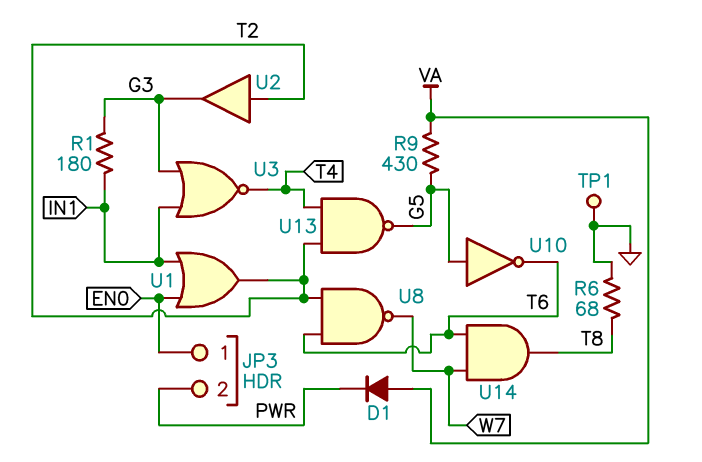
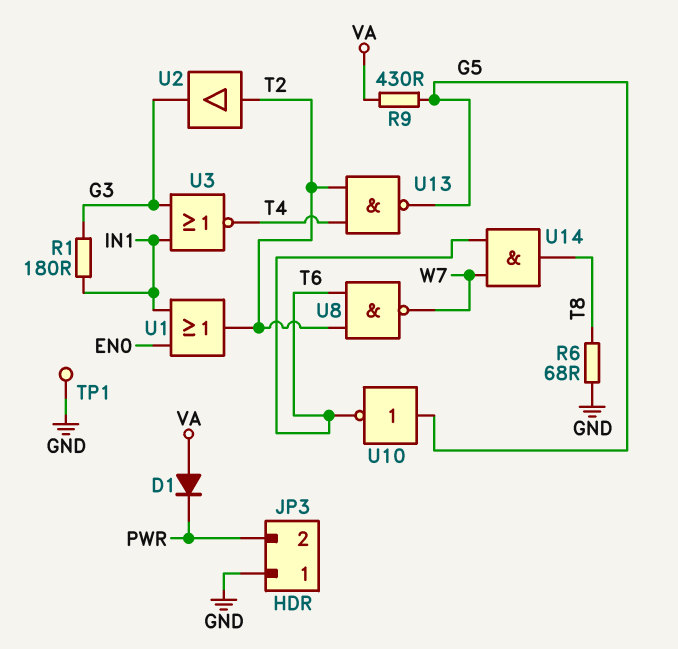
JP3 pin 1: EN0 -> GND

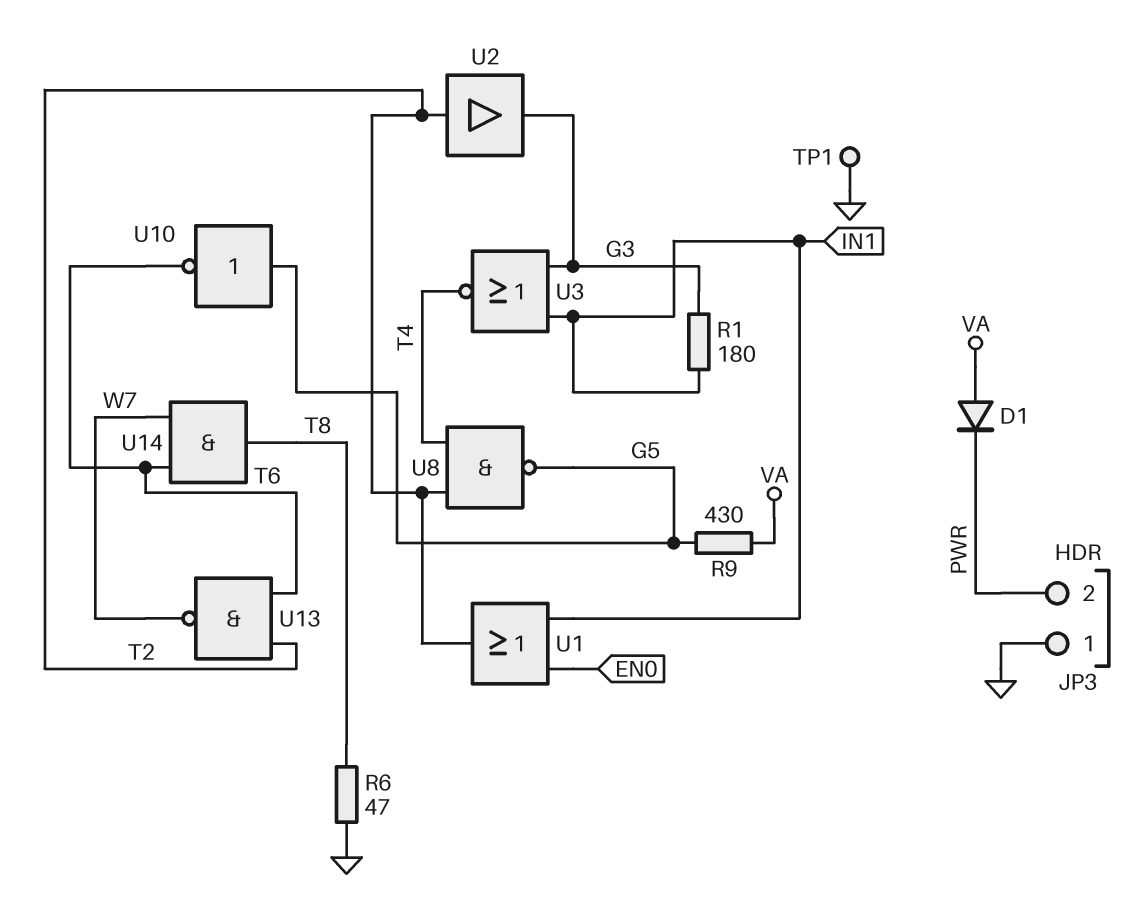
R6: 68 (GND, T8) -> 47 (GND, T8)
U8: NAND (in T2, in T6, out W7) -> NAND (in T2, in T4, out G5)
U13: NAND (in T2, in T4, out G5) -> NAND (in T2, in T6, out W7)

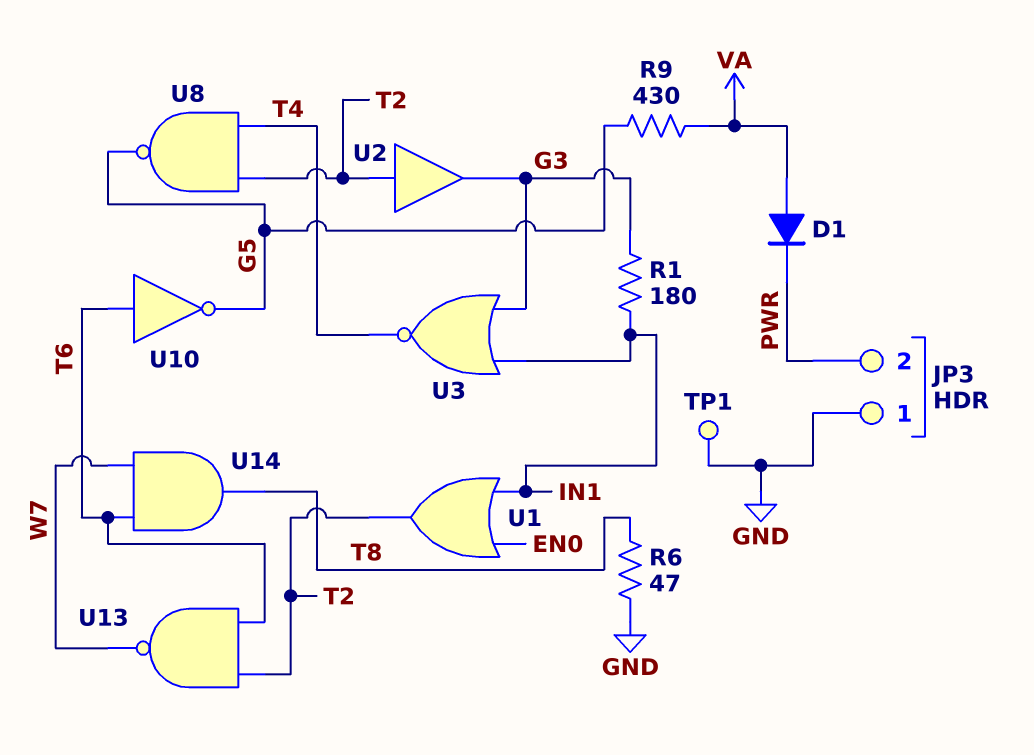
U10: NOT (in G5, out T6) -> NOT (in T6, out G5)

